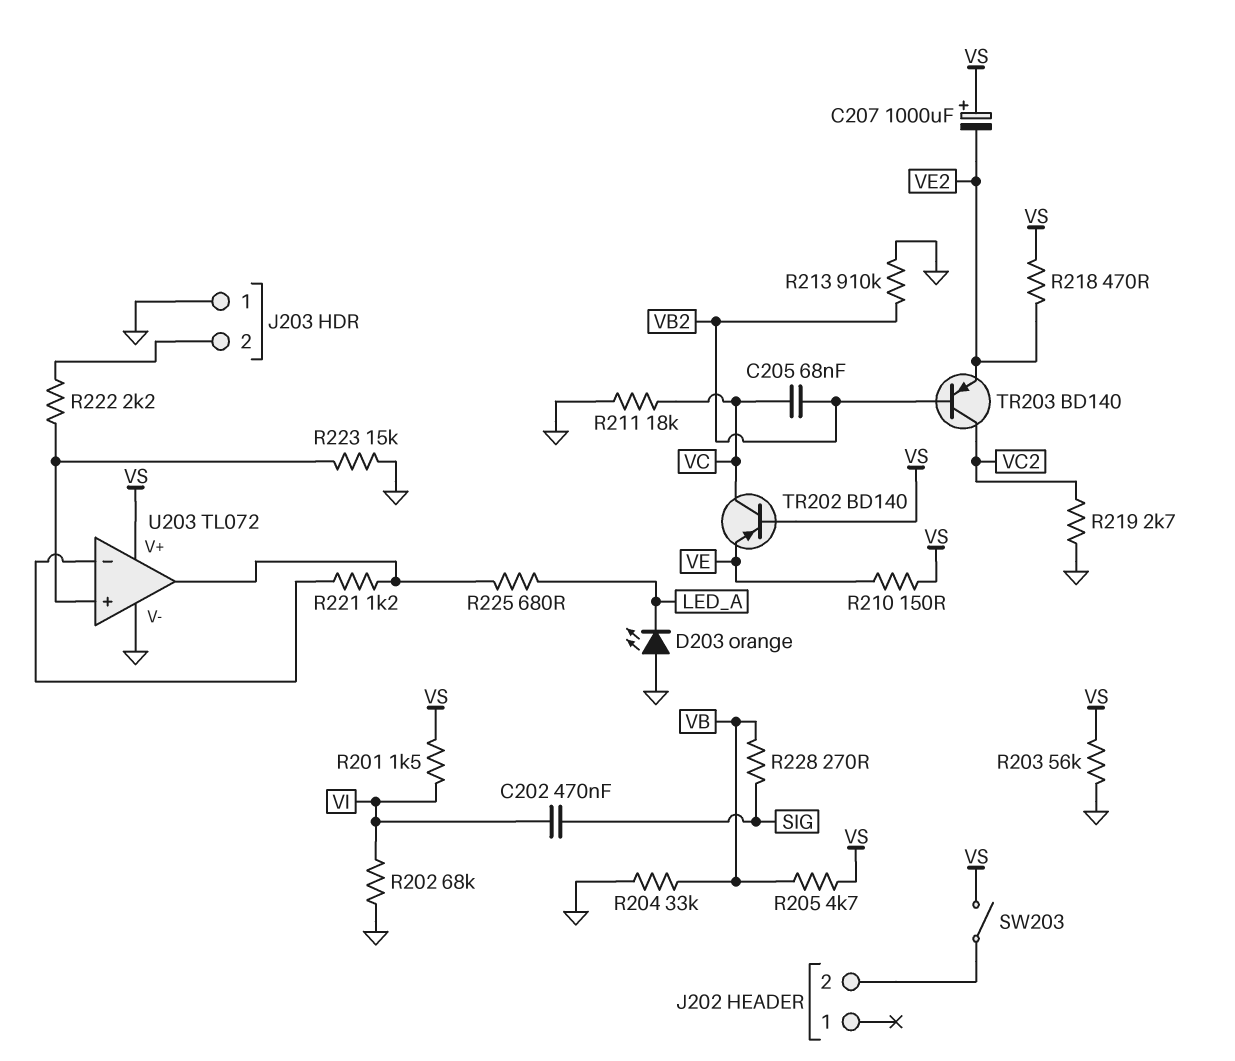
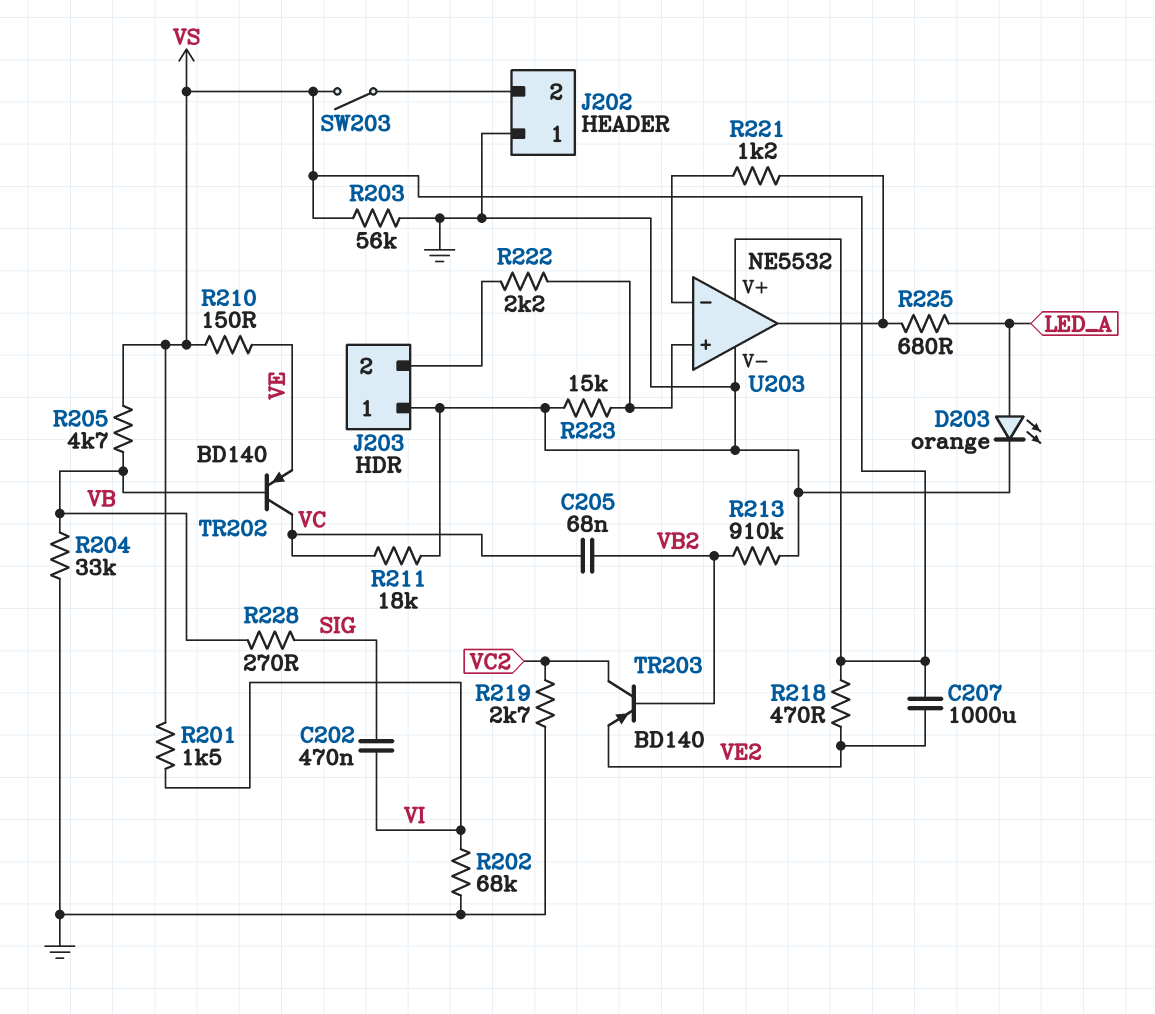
C207: 1000uF (plus VS, minus VE2) -> 1000uF (VE2, VS)
D203: LED orange (A GND, K LED_A) -> LED orange (A LED_A, K GND)
J202 pin 1: none -> GND
TR202: PNP BD140 (B VS, C VC, E VE) -> PNP BD140 (B VB, C VC, E VE)
U203: TL072 -> NE5532

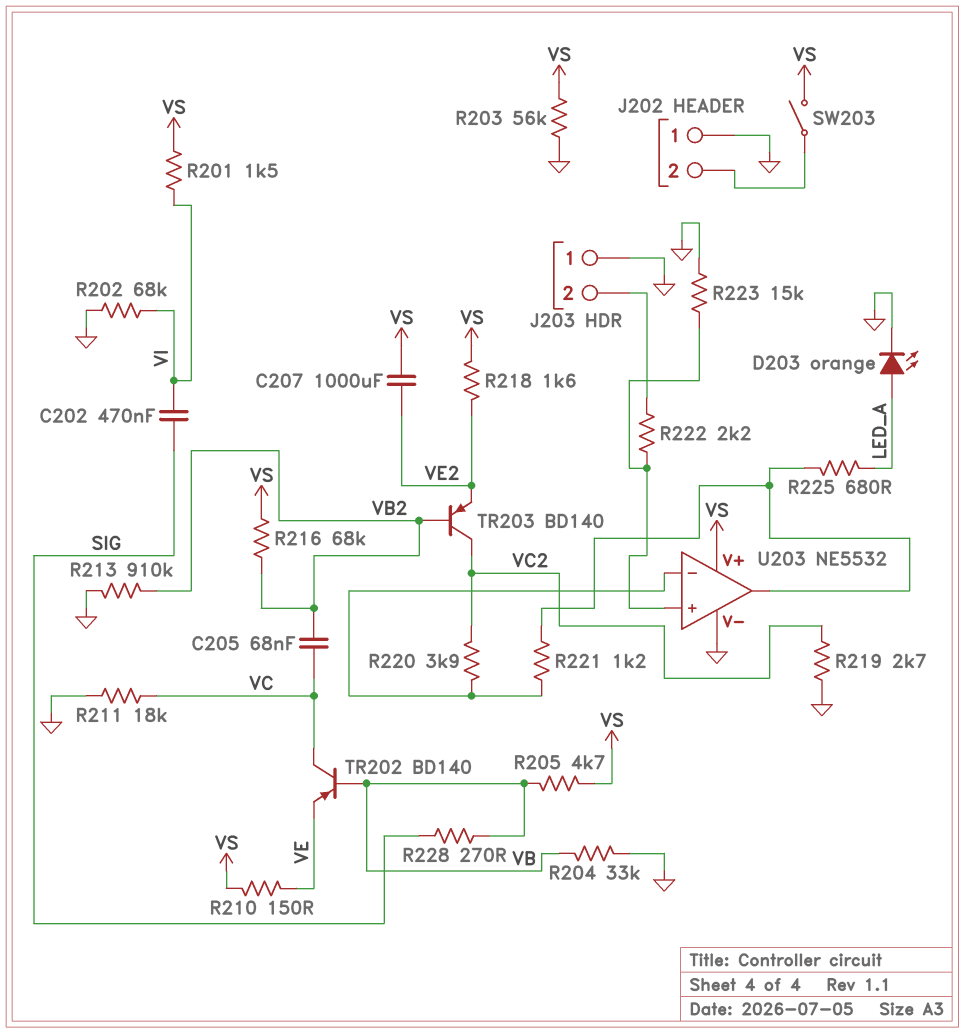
R216: none -> 68k (VB2, VS)
R218: 470 (VE2, VS) -> 1.6k (VE2, VS)
R220: none -> 3.9k (U203/in-, VC2)

